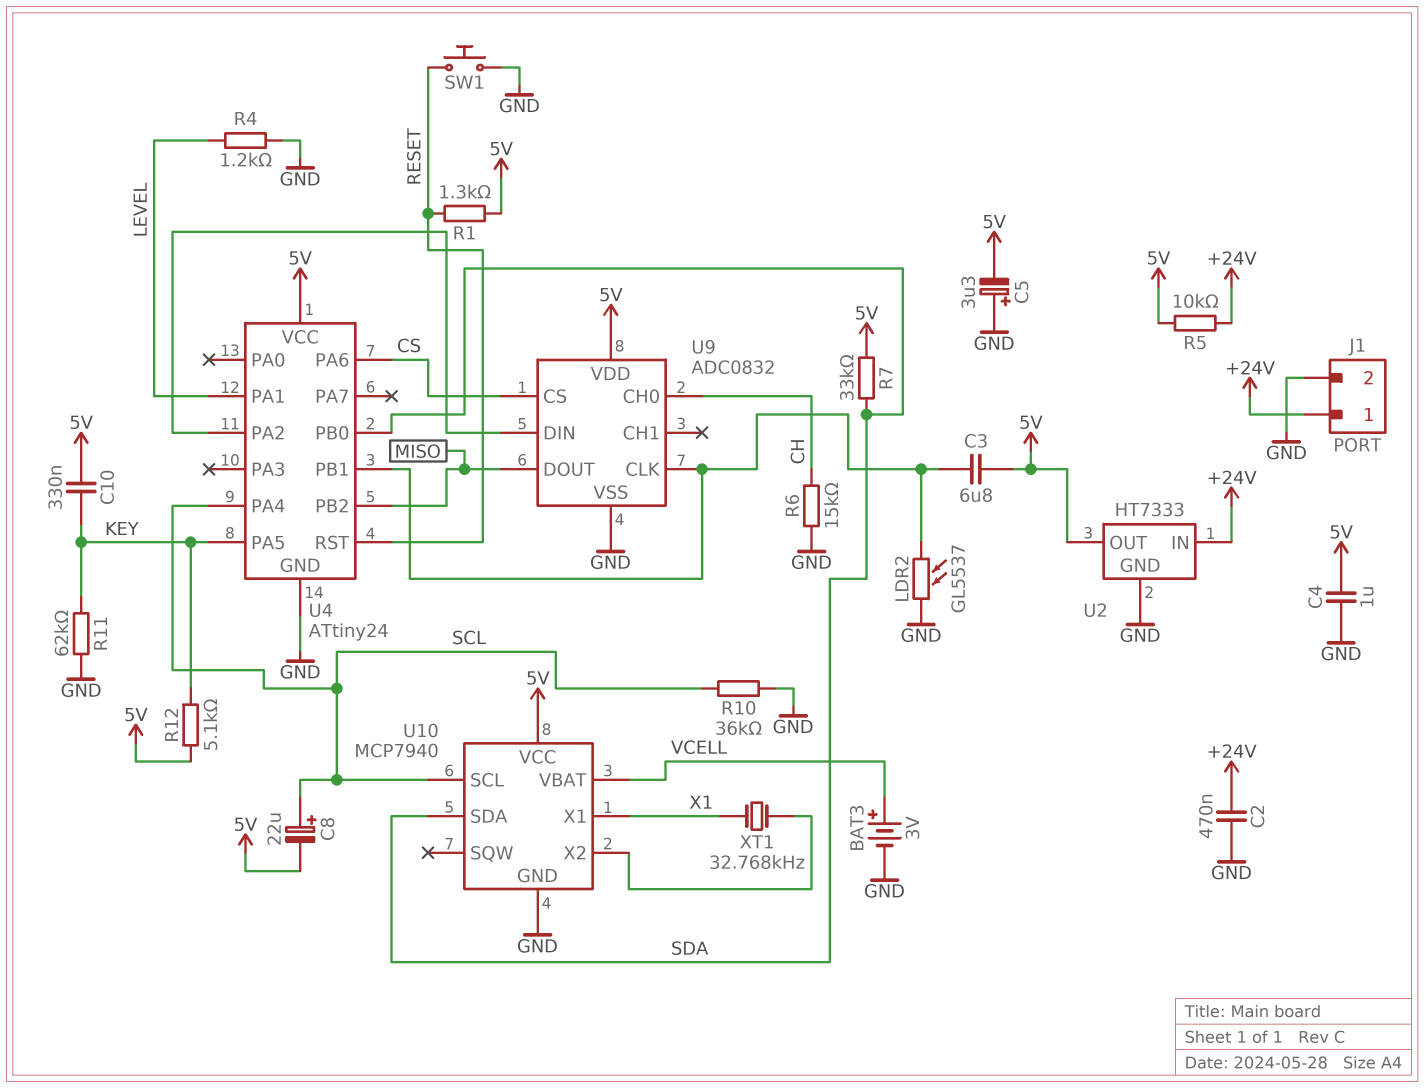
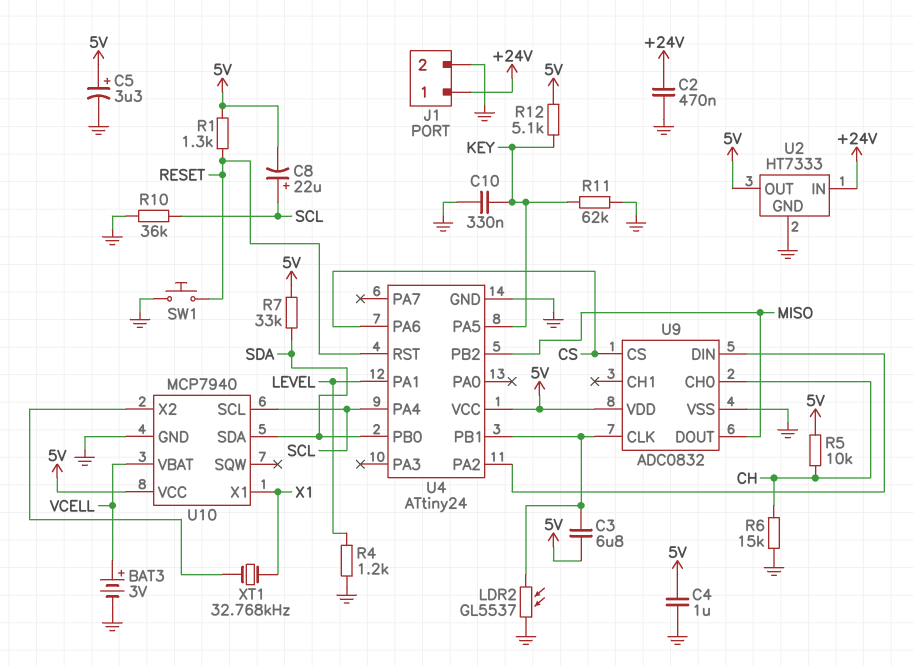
C5: 3.3uF (plus GND, minus 5V) -> 3.3uF (plus 5V, minus GND)
C10: 330nF (5V, KEY) -> 330nF (GND, KEY)
R5: 10k (+24V, 5V) -> 10k (5V, CH)

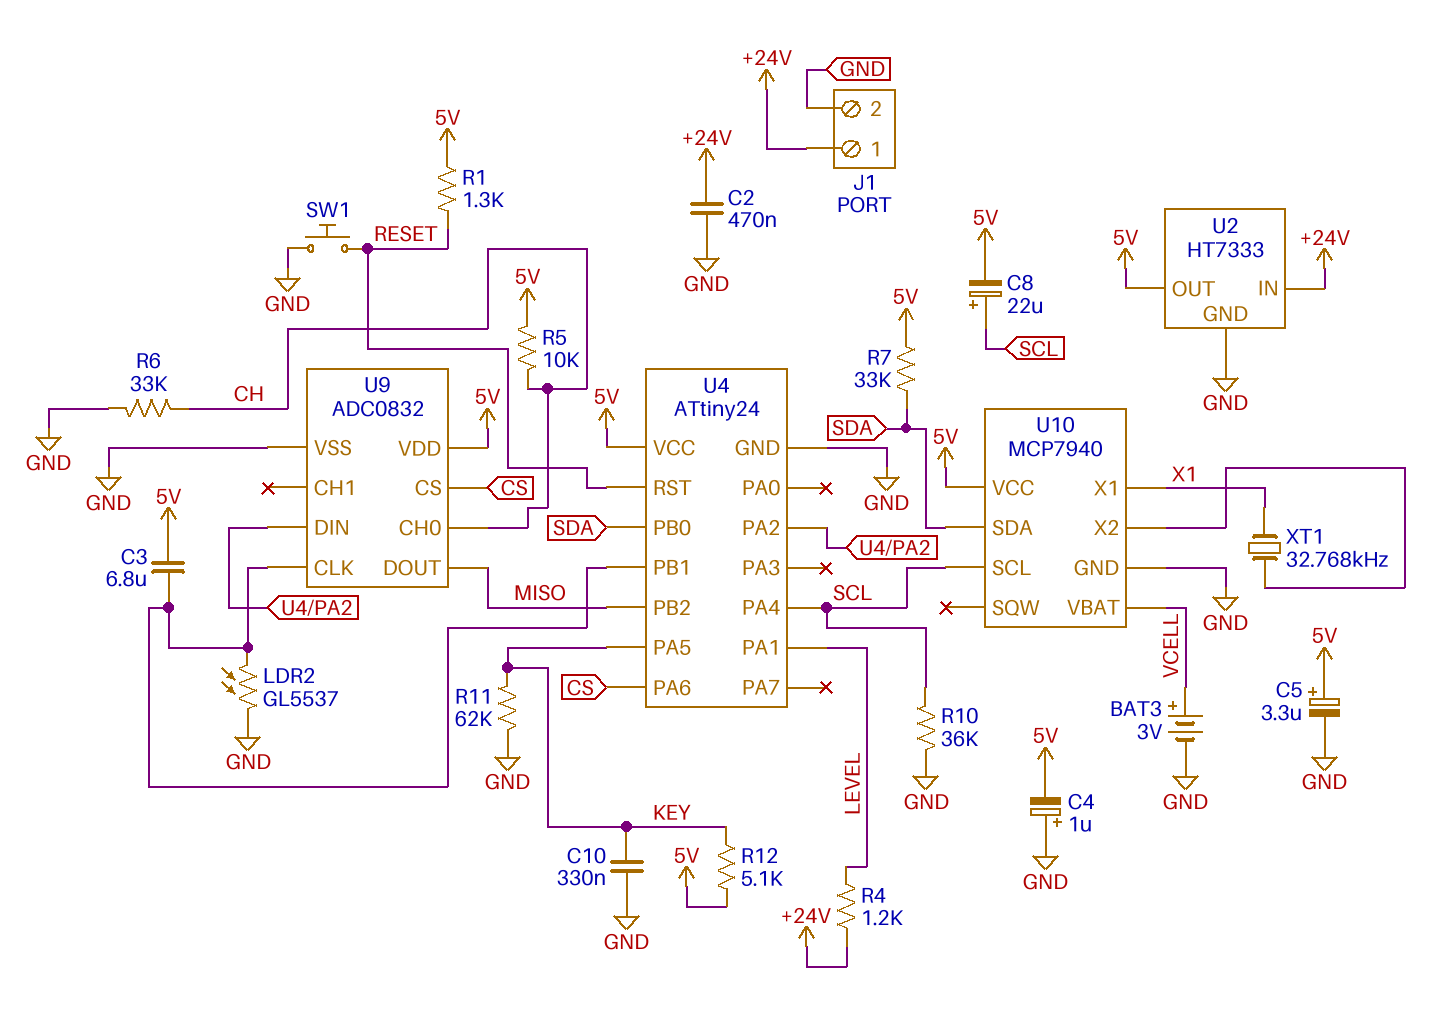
C4: 1uF (5V, GND) -> 1uF (plus GND, minus 5V)
R4: 1.2k (GND, LEVEL) -> 1.2k (+24V, LEVEL)
R6: 15k (CH, GND) -> 33k (CH, GND)

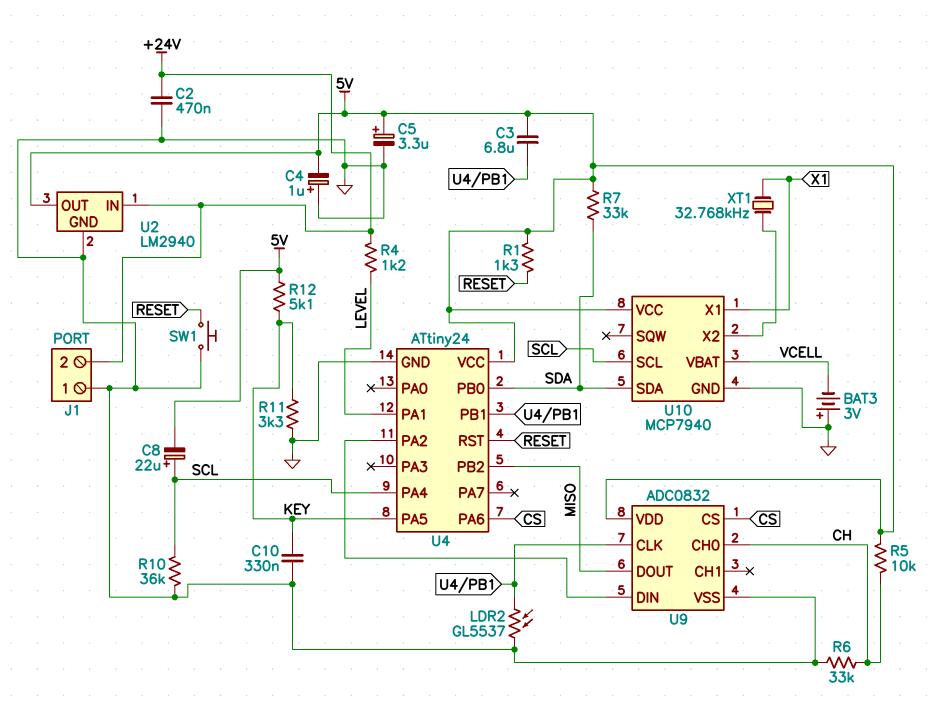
BAT3: 3V (plus VCELL, minus GND) -> 3V (plus GND, minus VCELL)
J1 pin 1: +24V -> GND
J1 pin 2: GND -> +24V
R11: 62k (GND, KEY) -> 3.3k (GND, KEY)
U2: HT7333 -> LM2940

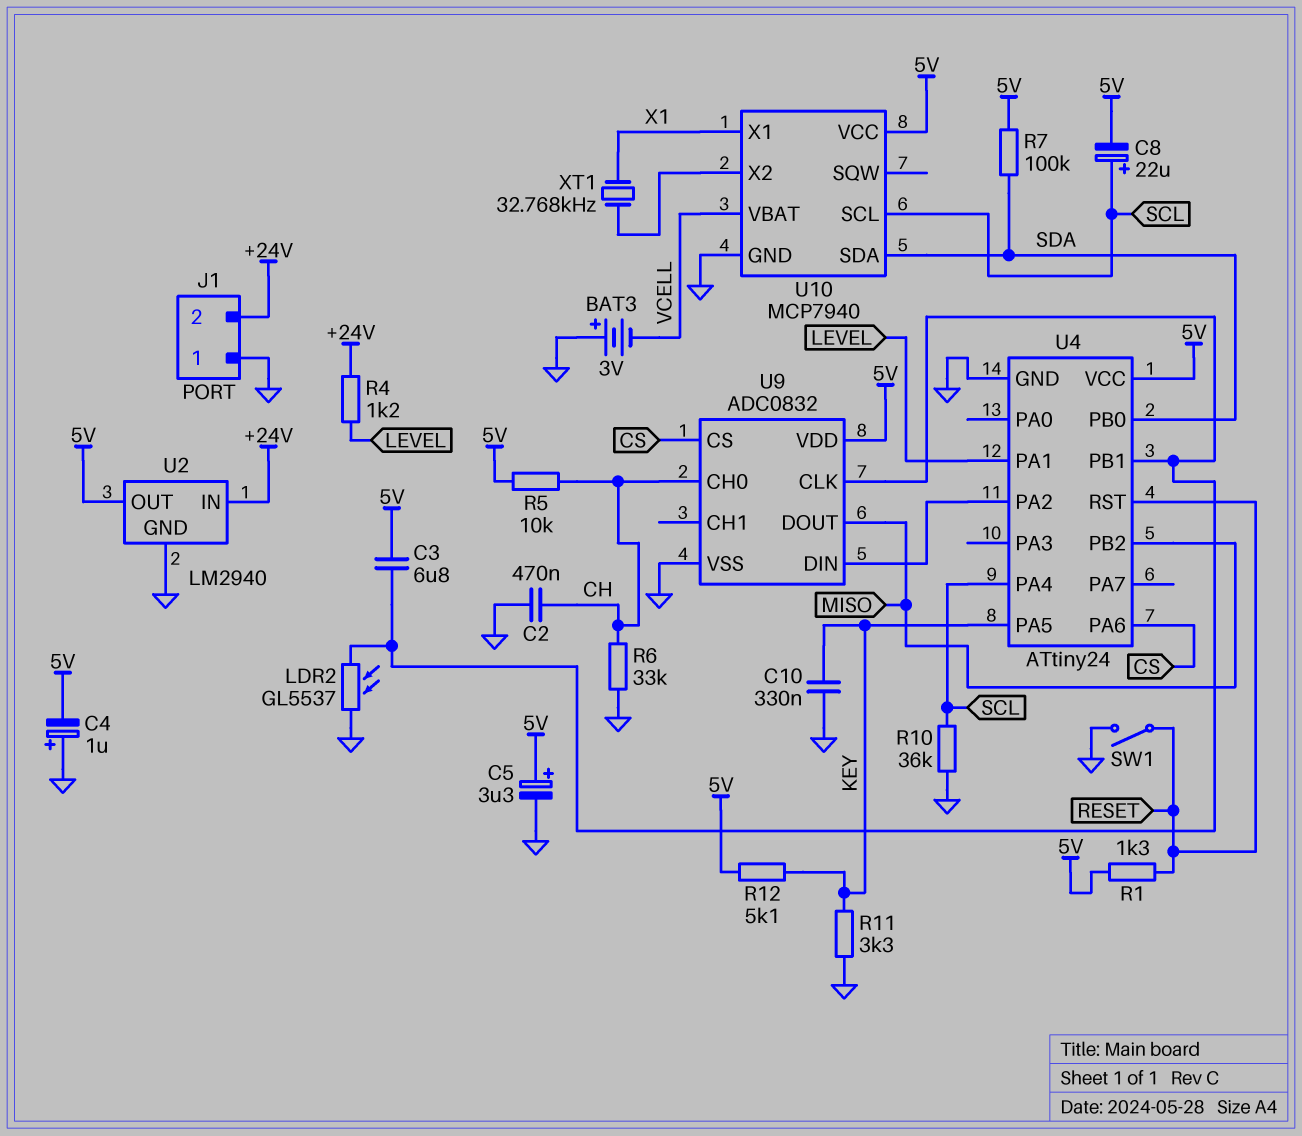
C2: 470nF (+24V, GND) -> 470nF (CH, GND)
R7: 33k (5V, SDA) -> 100k (5V, SDA)
SW1: button (GND, RESET) -> switch (GND, RESET)

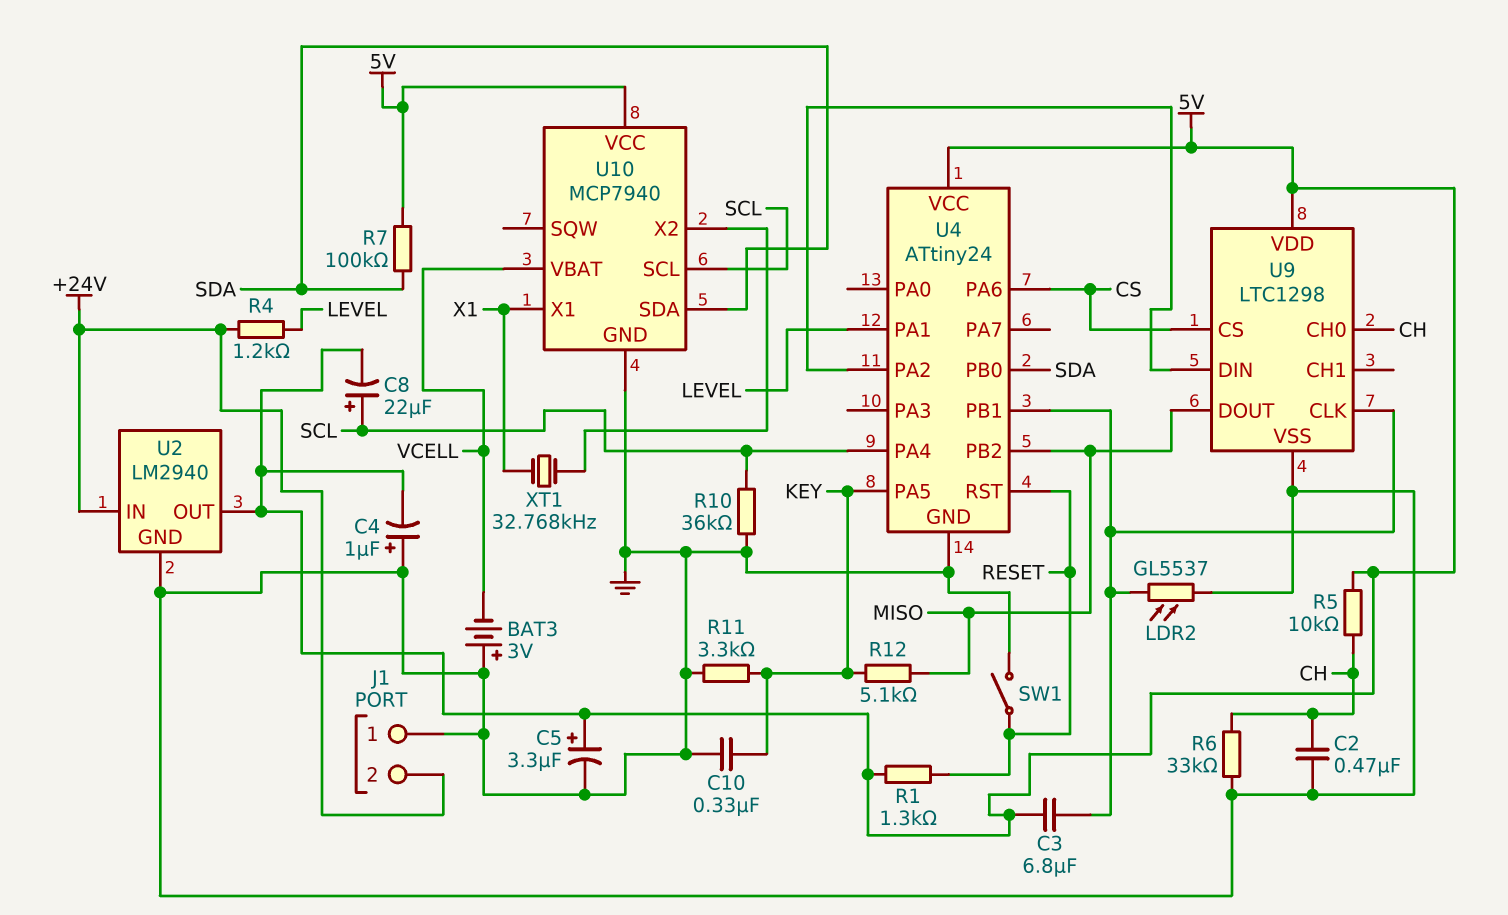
R12: 5.1k (5V, KEY) -> 5.1k (KEY, MISO)
U9: ADC0832 -> LTC1298

